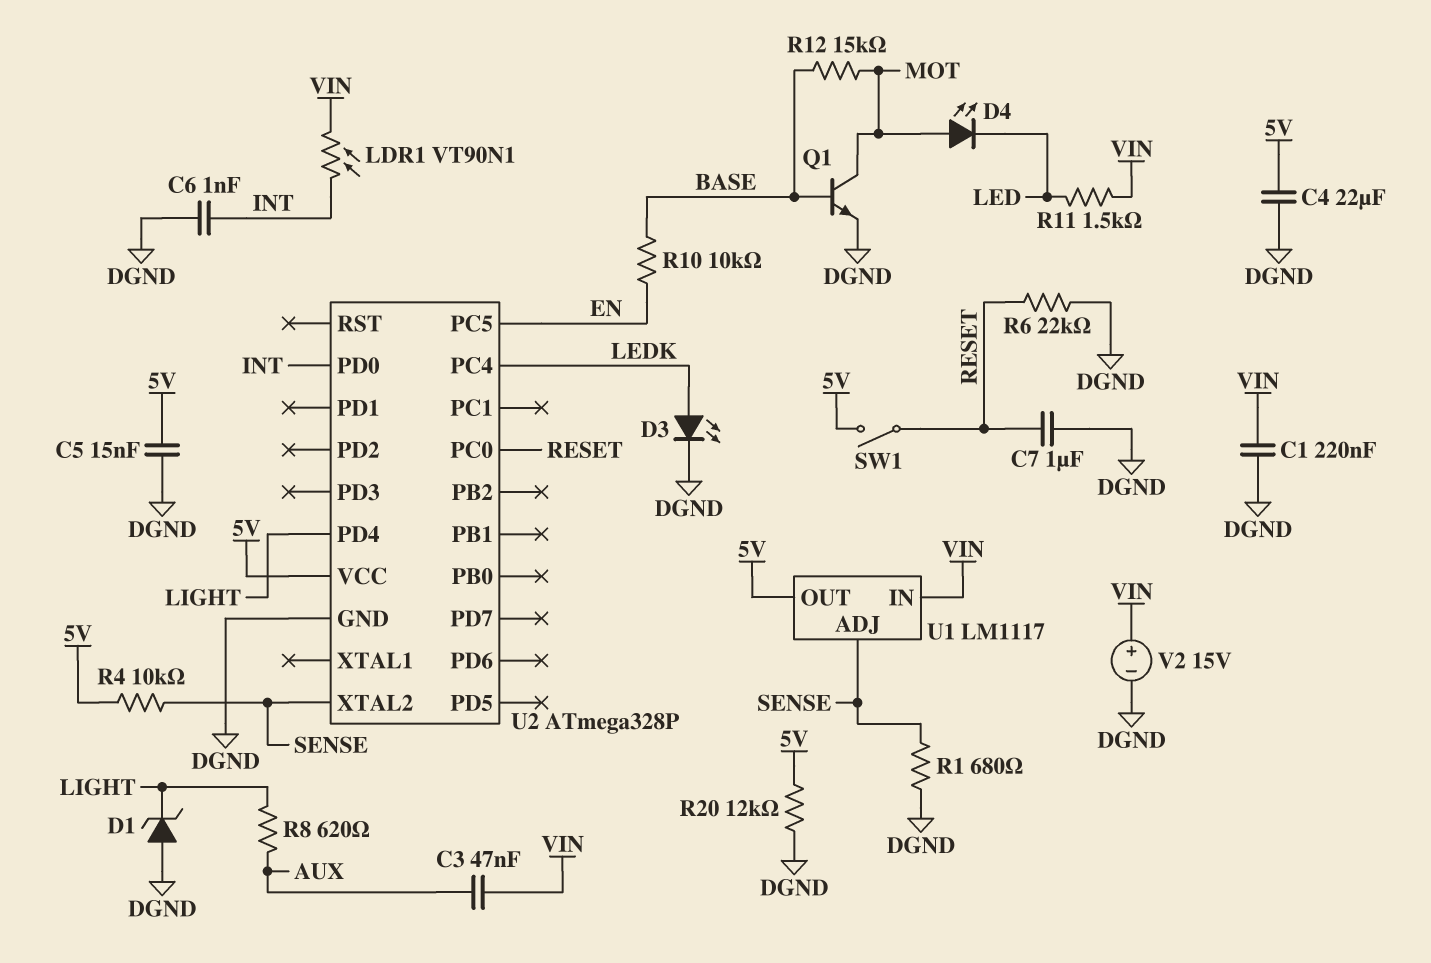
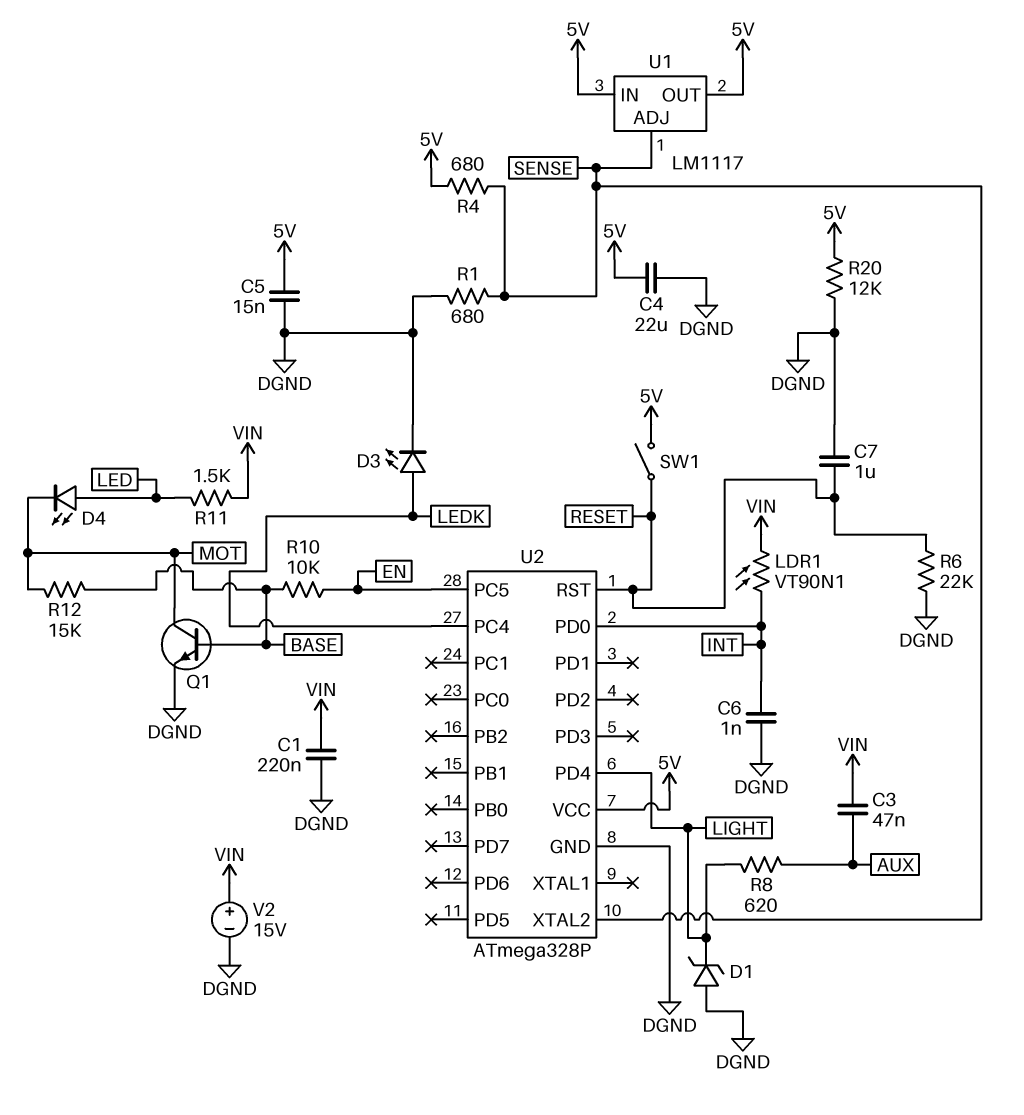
D4: LED (A MOT, K LED) -> LED (A LED, K MOT)
R4: 10k (5V, SENSE) -> 680 (5V, SENSE)
U1 pin IN: VIN -> 5V
U2 pin PC0: RESET -> none
U2 pin RST: none -> RESET

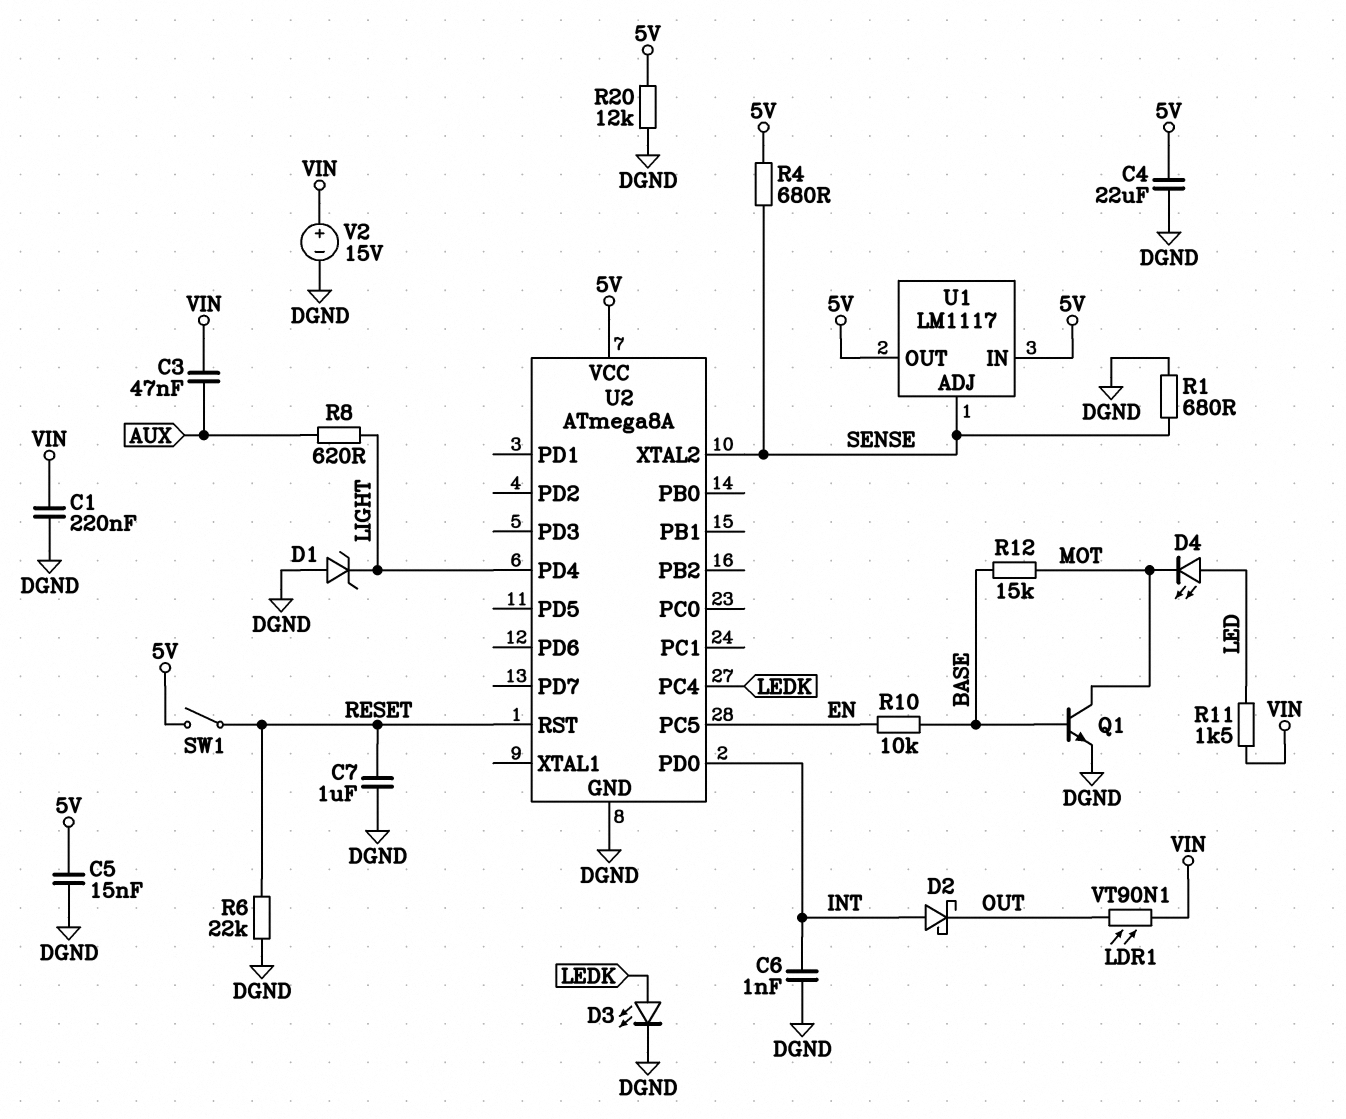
D2: none -> schottky (A INT, K OUT)
LDR1: VT90N1 (INT, VIN) -> VT90N1 (OUT, VIN)
U2: ATmega328P -> ATmega8A

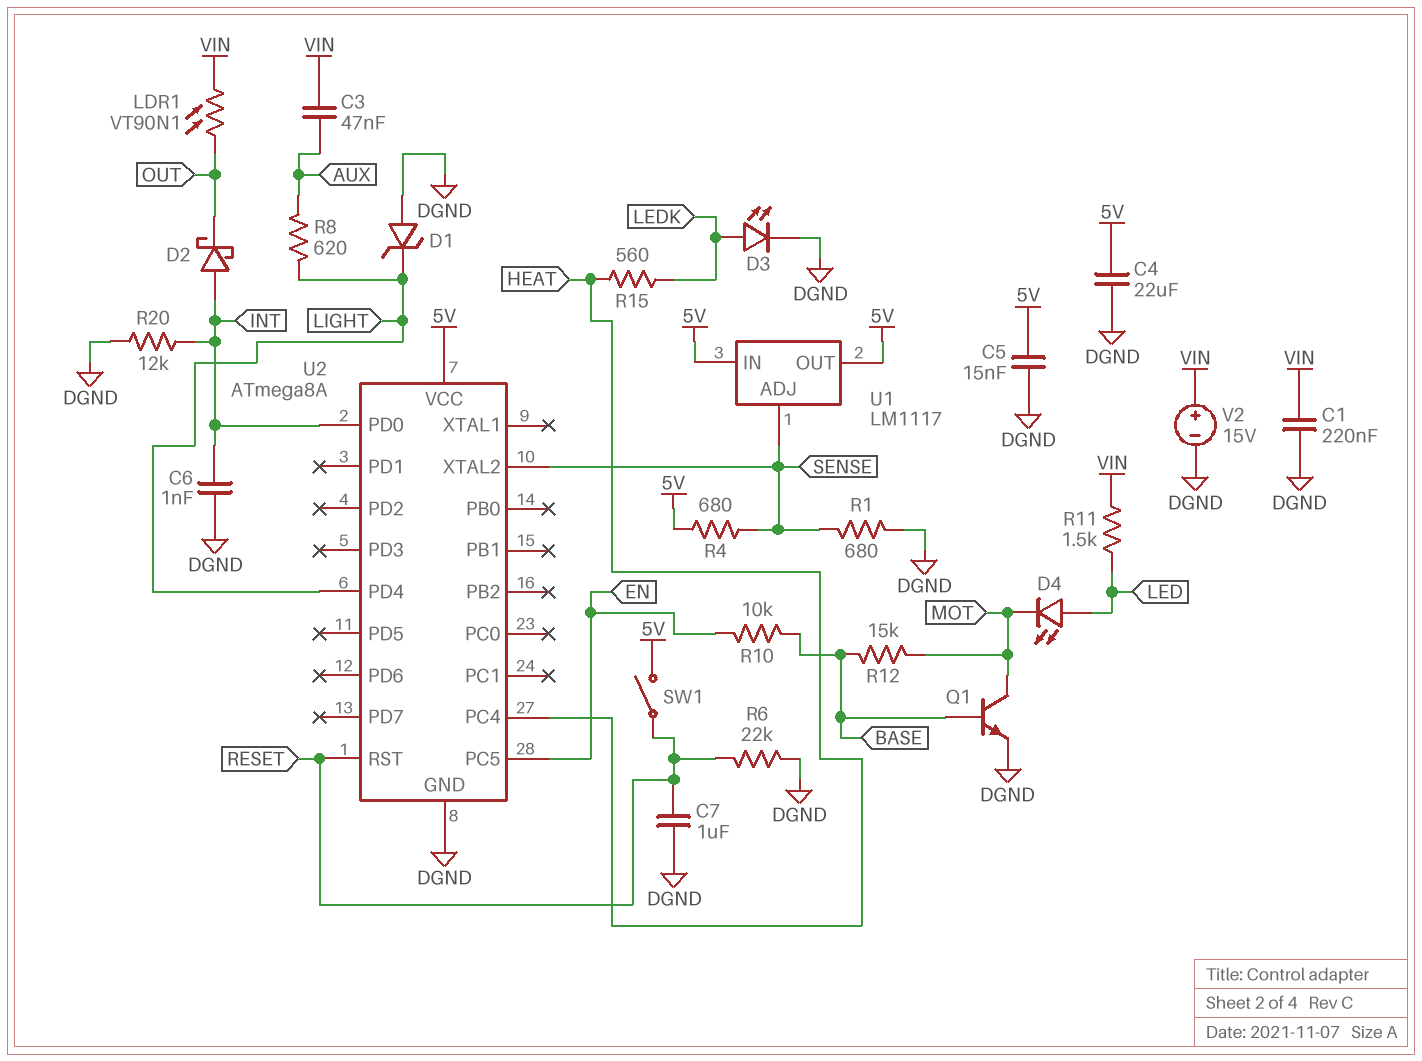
R15: none -> 560 (HEAT, LEDK)
R20: 12k (5V, DGND) -> 12k (DGND, INT)
U2 pin PC4: LEDK -> HEAT

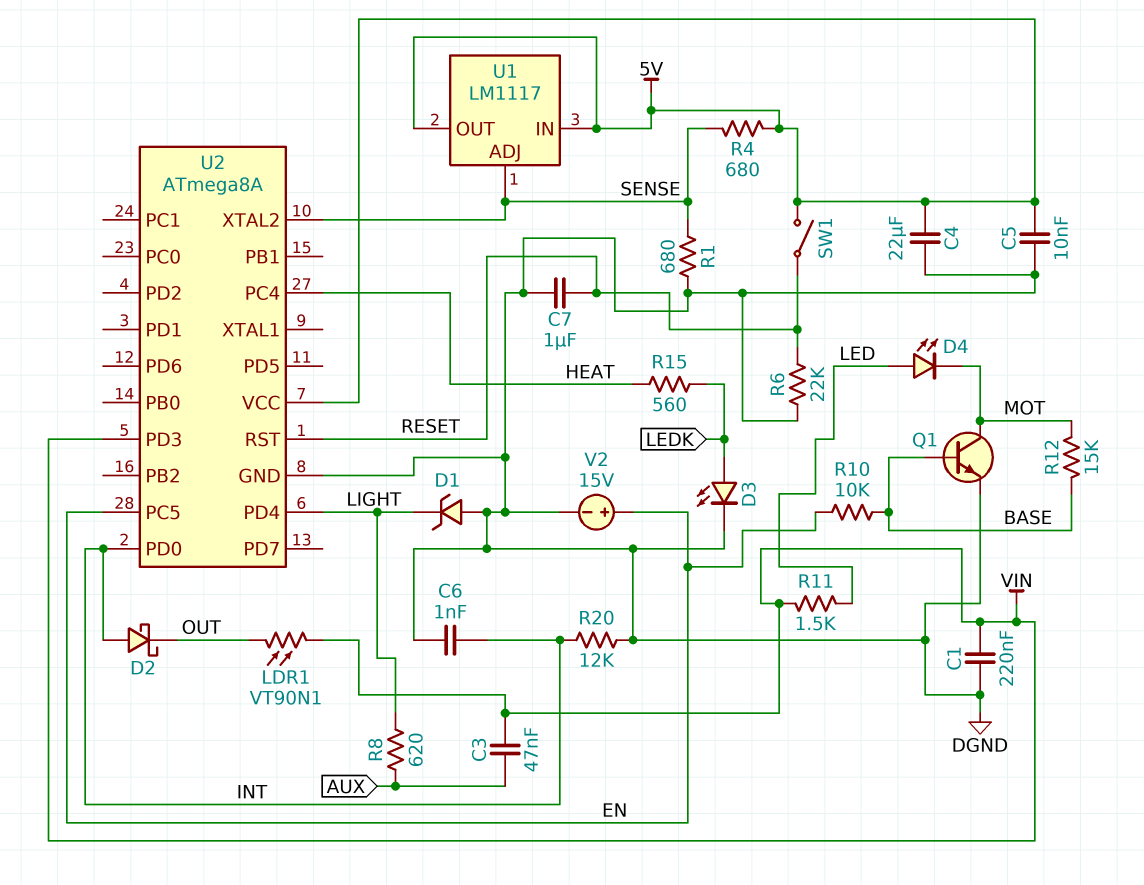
C5: 15nF (5V, DGND) -> 10nF (5V, DGND)
U2 pin PD3: none -> VIN
V2: 15V (plus VIN, minus DGND) -> 15V (plus EN, minus DGND)

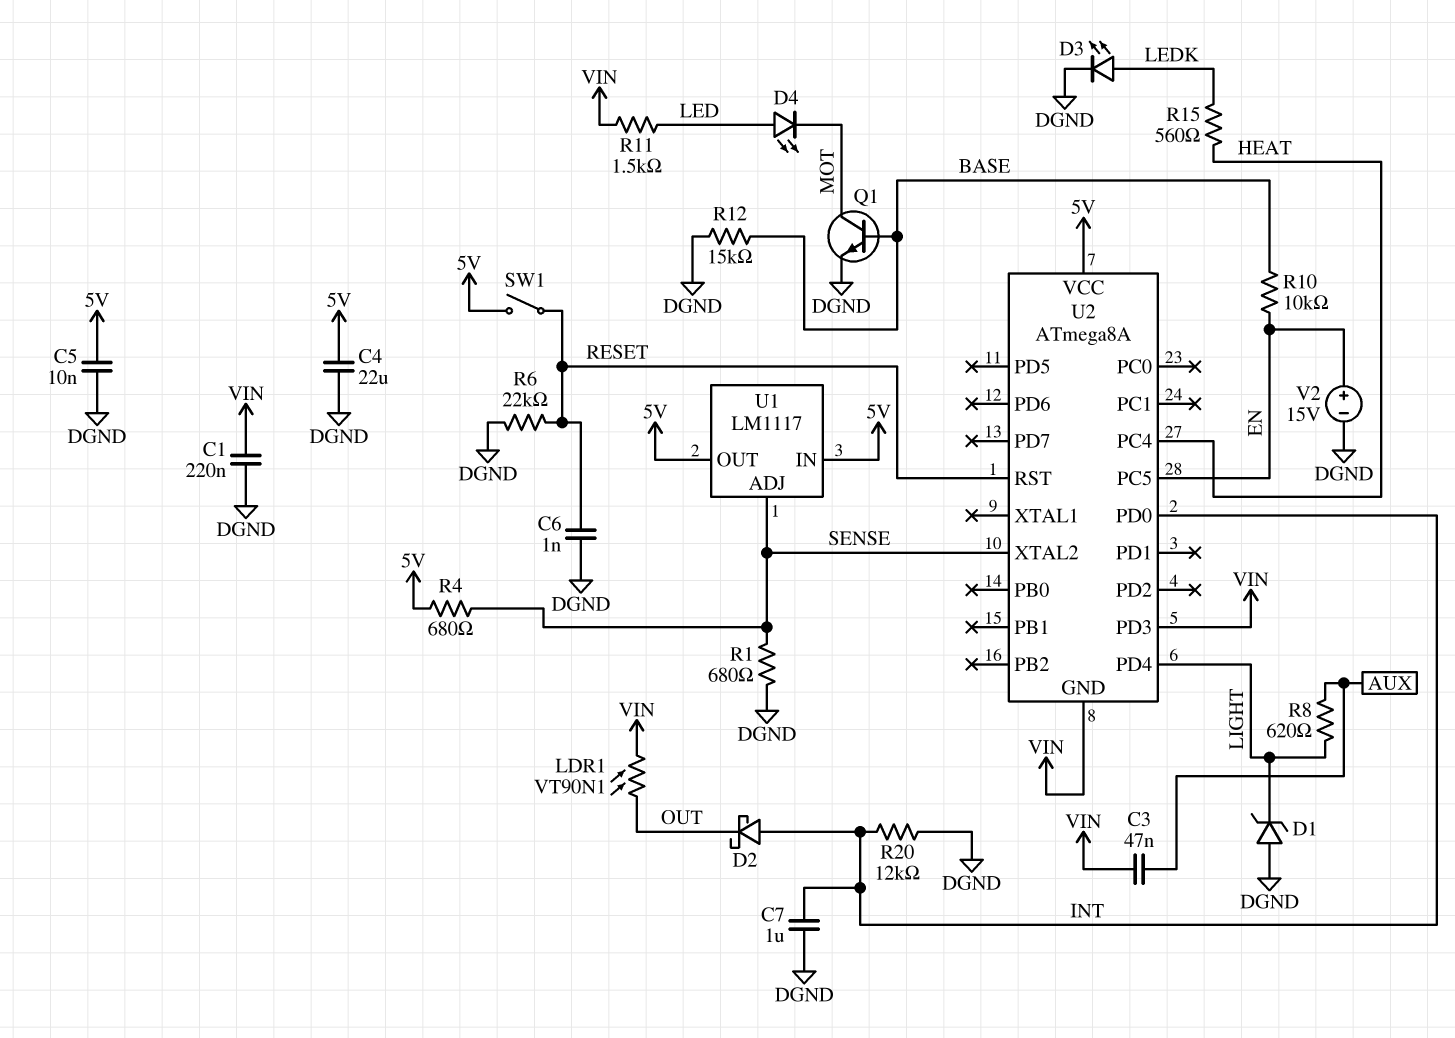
C6: 1nF (DGND, INT) -> 1nF (DGND, RESET)
C7: 1uF (DGND, RESET) -> 1uF (DGND, INT)
R12: 15k (BASE, MOT) -> 15k (BASE, DGND)
U2 pin GND: DGND -> VIN

